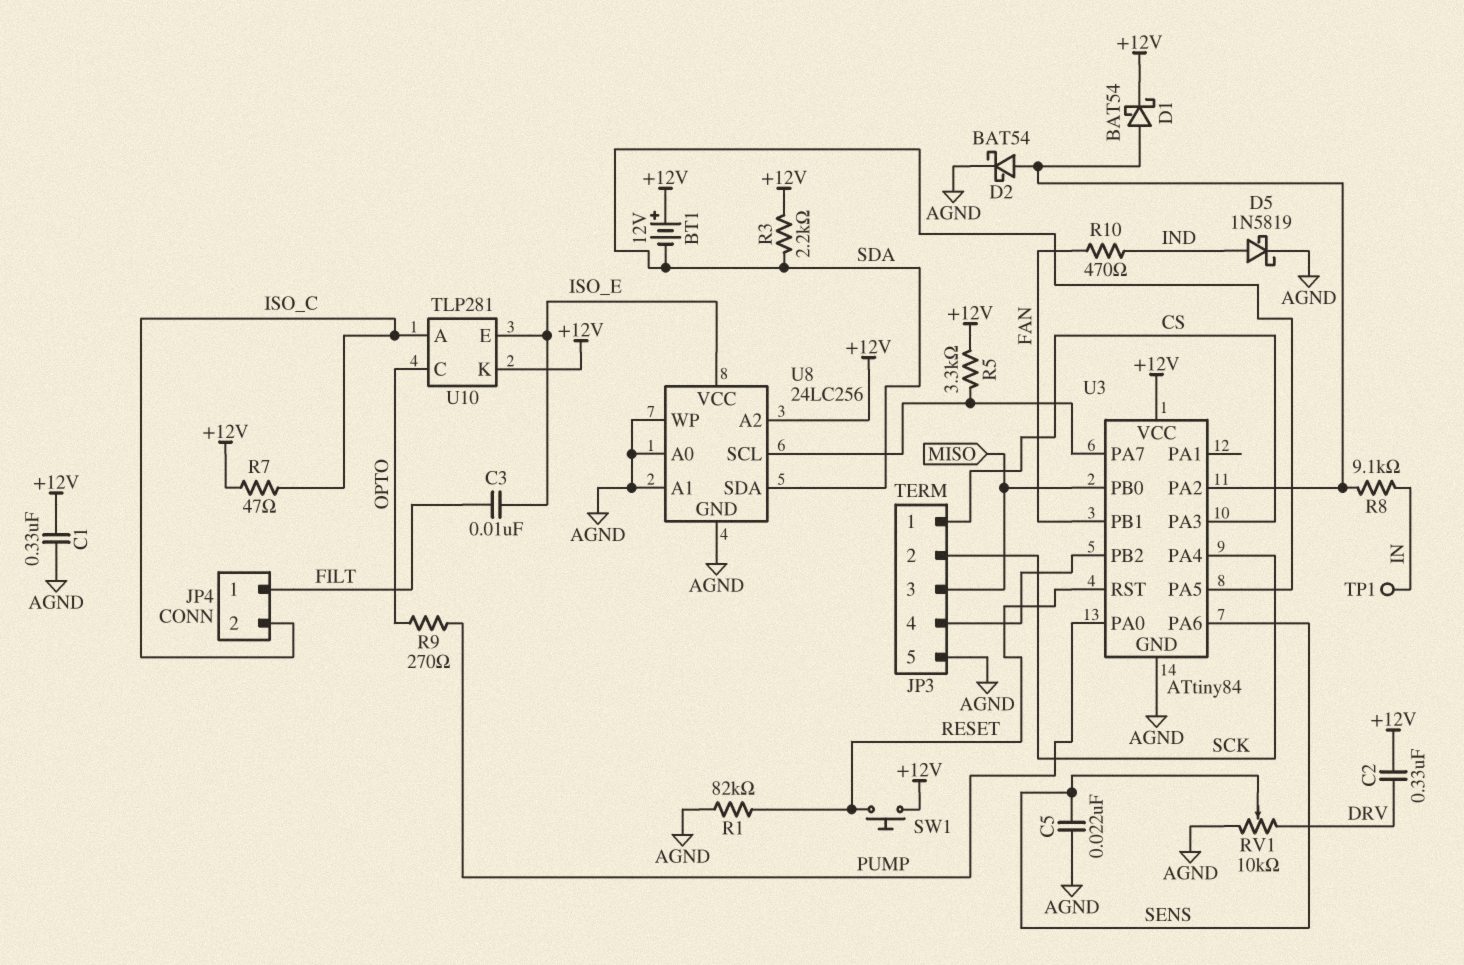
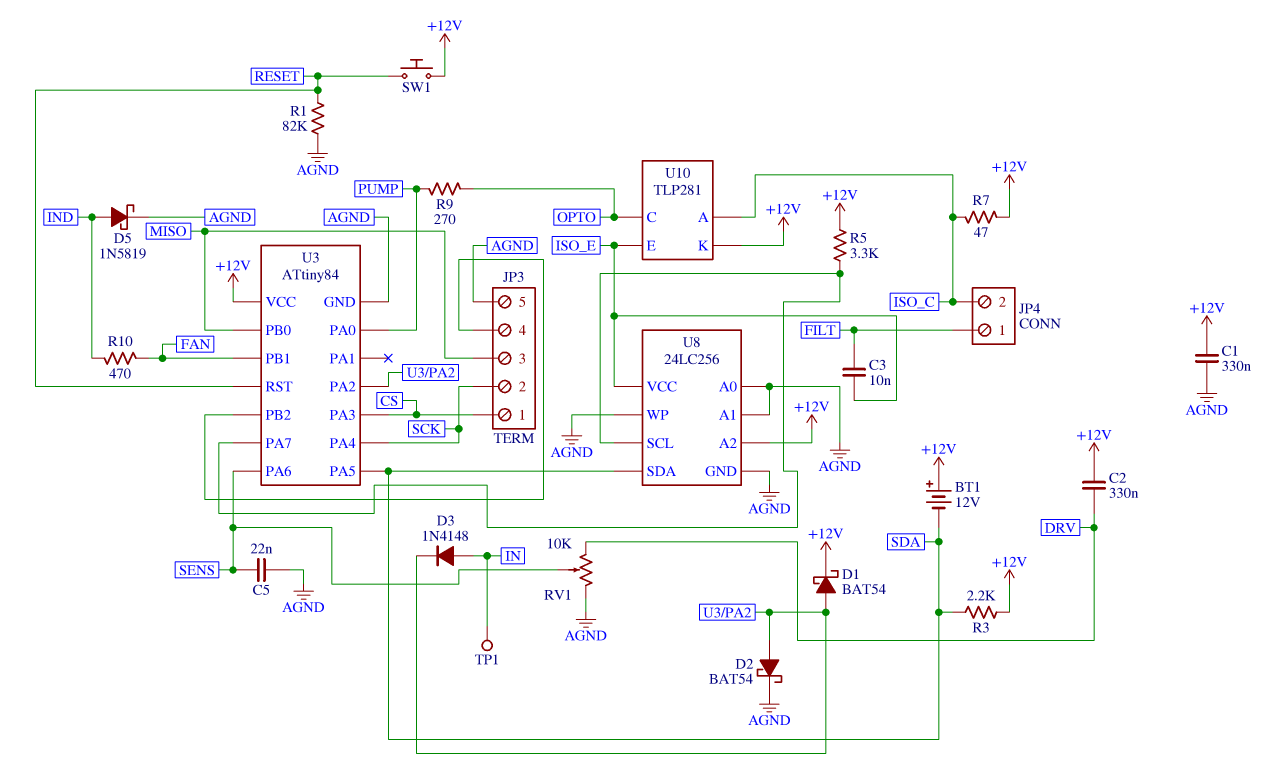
D3: none -> diode 1N4148 (A IN, K U3/PA2)
R8: 9.1k (IN, U3/PA2) -> none

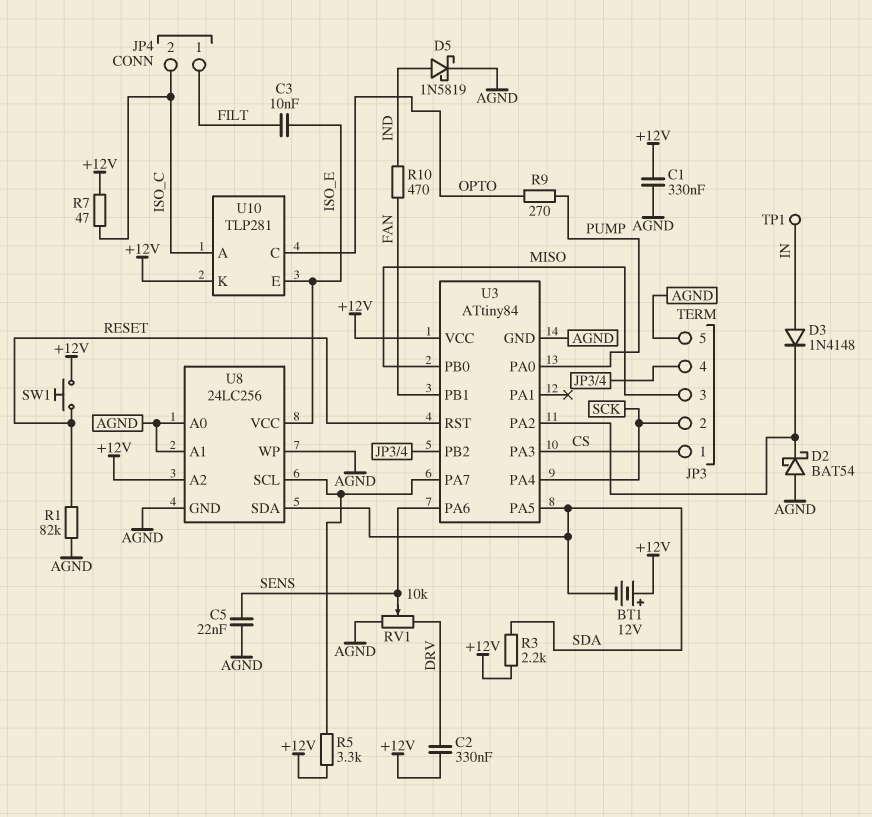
D1: schottky BAT54 (A U3/PA2, K +12V) -> none
D2: schottky BAT54 (A U3/PA2, K AGND) -> schottky BAT54 (A AGND, K U3/PA2)

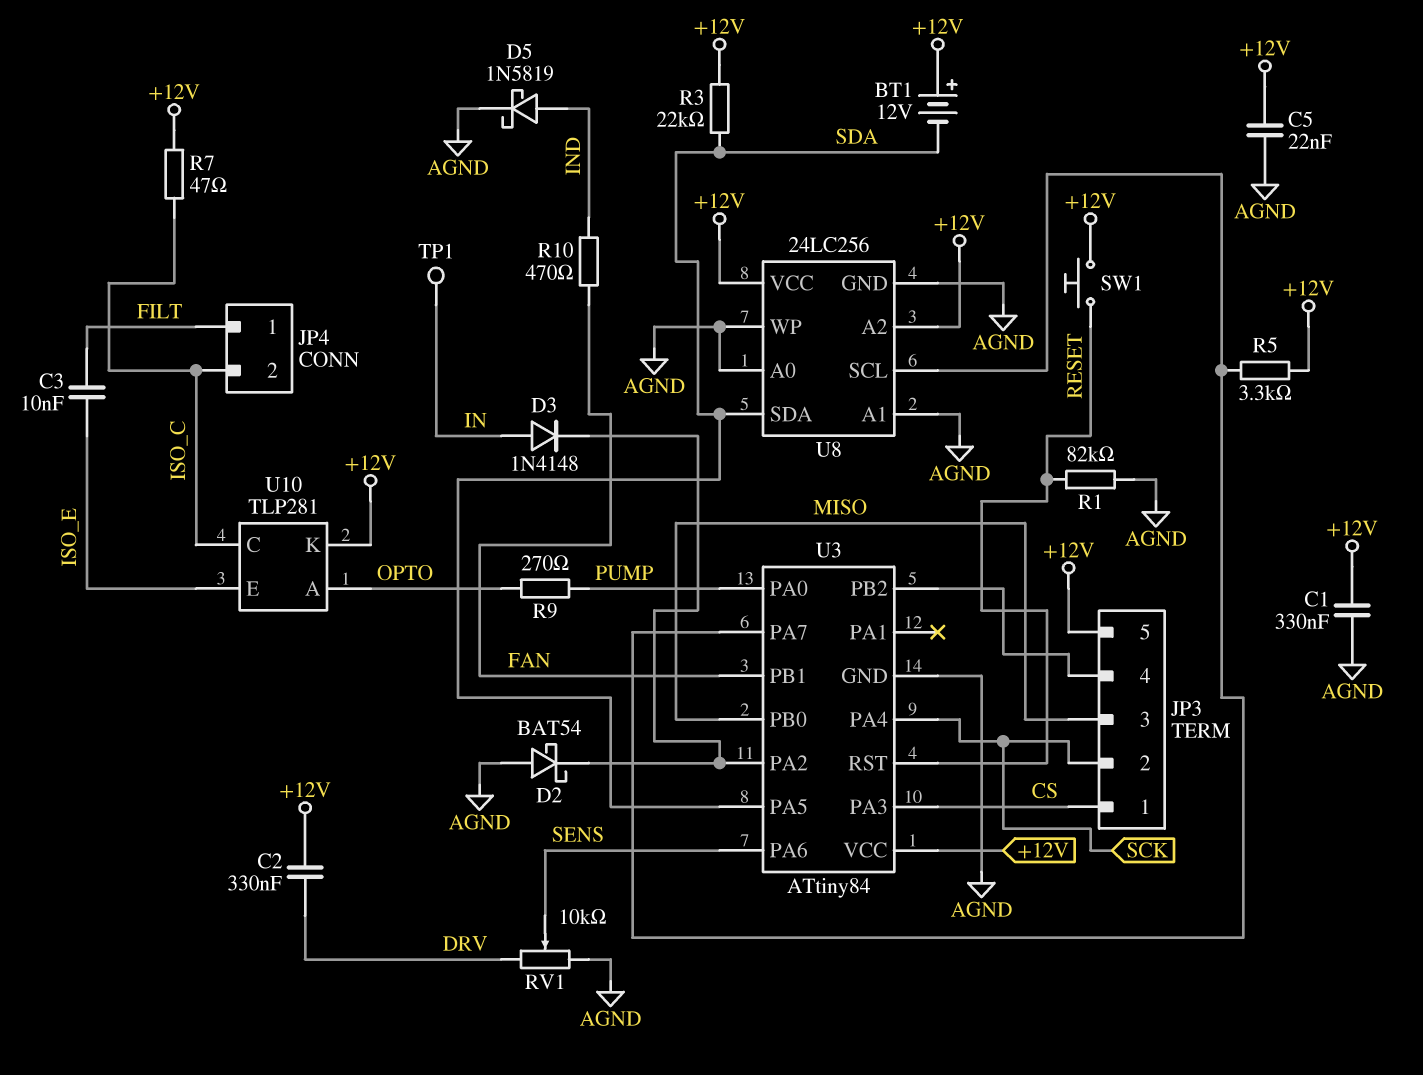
C5: 22nF (AGND, SENS) -> 22nF (+12V, AGND)
JP3 pin 5: AGND -> +12V
R3: 2.2k (+12V, SDA) -> 22k (+12V, SDA)
U8 pin VCC: ISO_E -> +12V
U10 pin A: ISO_C -> OPTO
U10 pin C: OPTO -> ISO_C

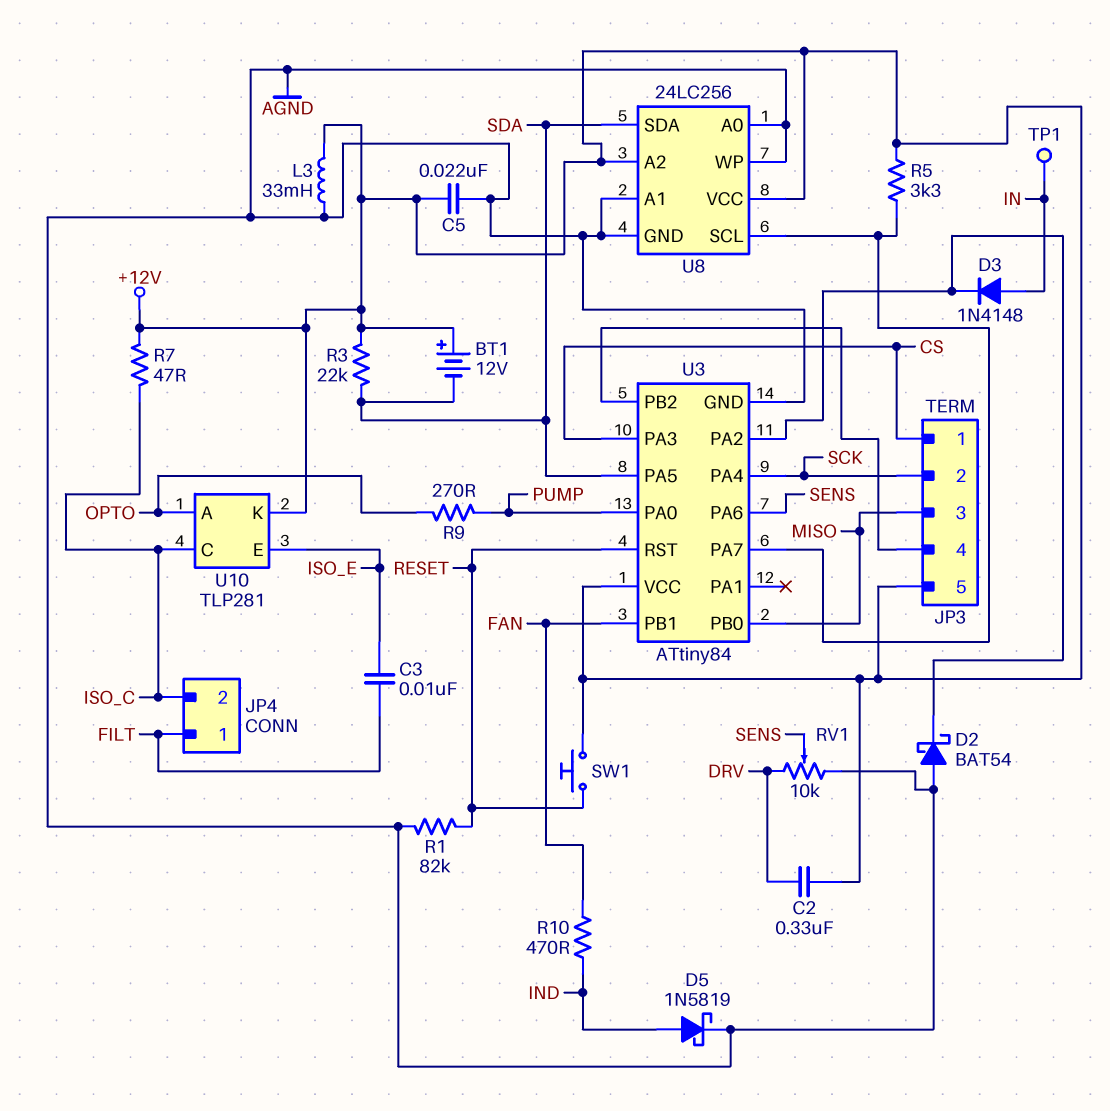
C1: 330nF (+12V, AGND) -> none
L3: none -> 33mH (+12V, AGND)

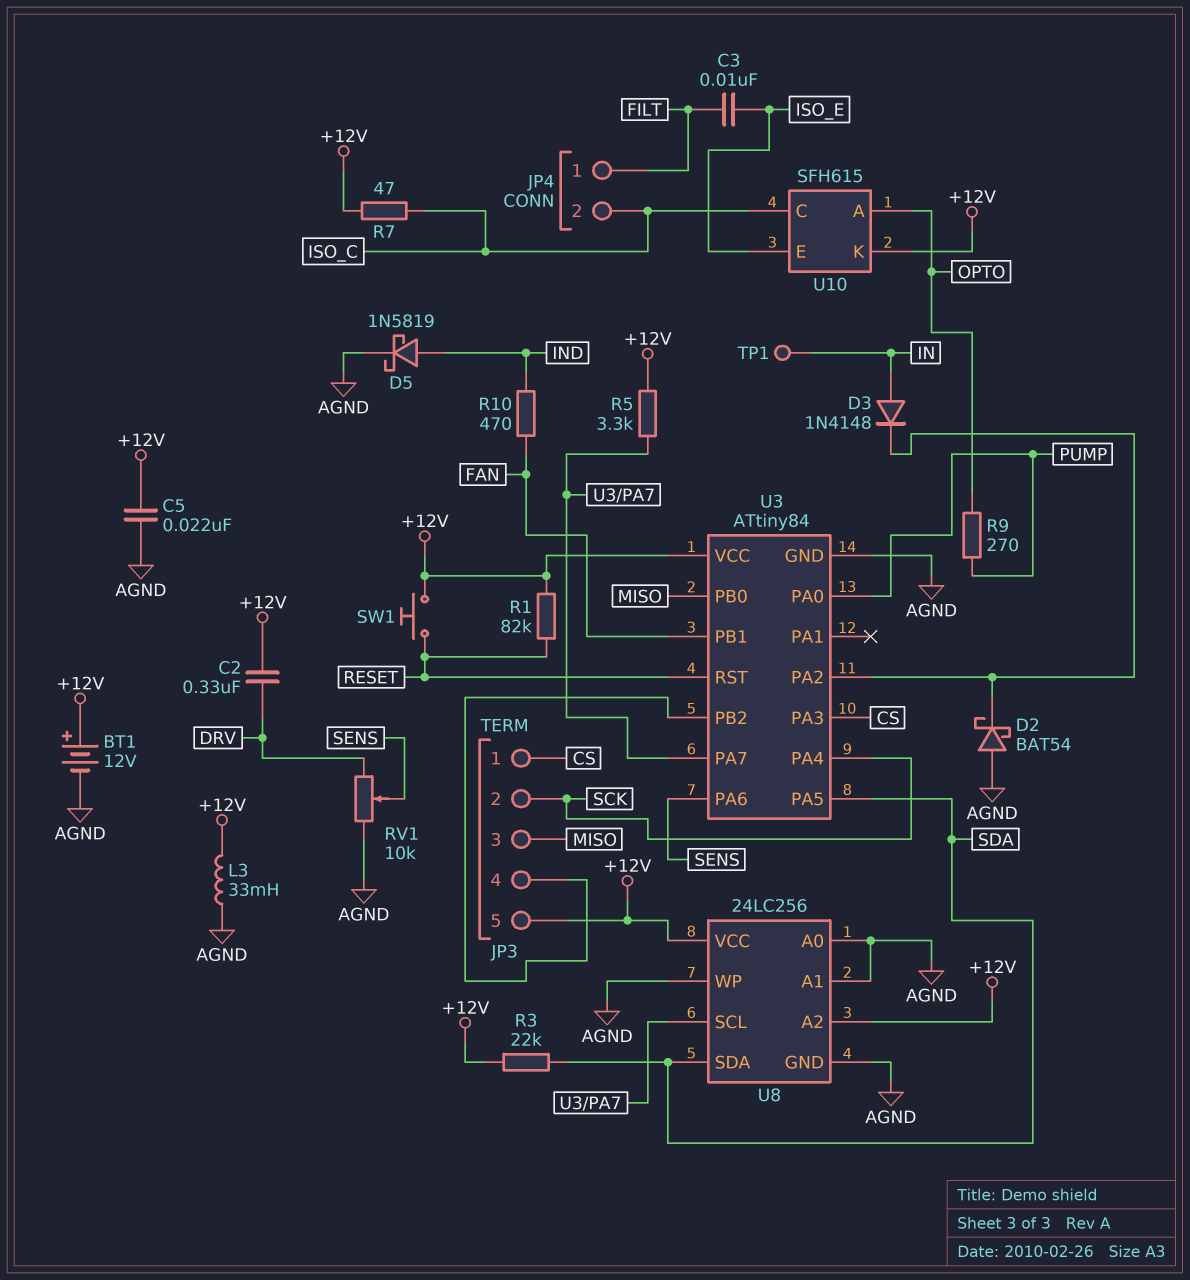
BT1: 12V (plus +12V, minus SDA) -> 12V (plus +12V, minus AGND)
R1: 82k (AGND, RESET) -> 82k (+12V, RESET)
U10: TLP281 -> SFH615

